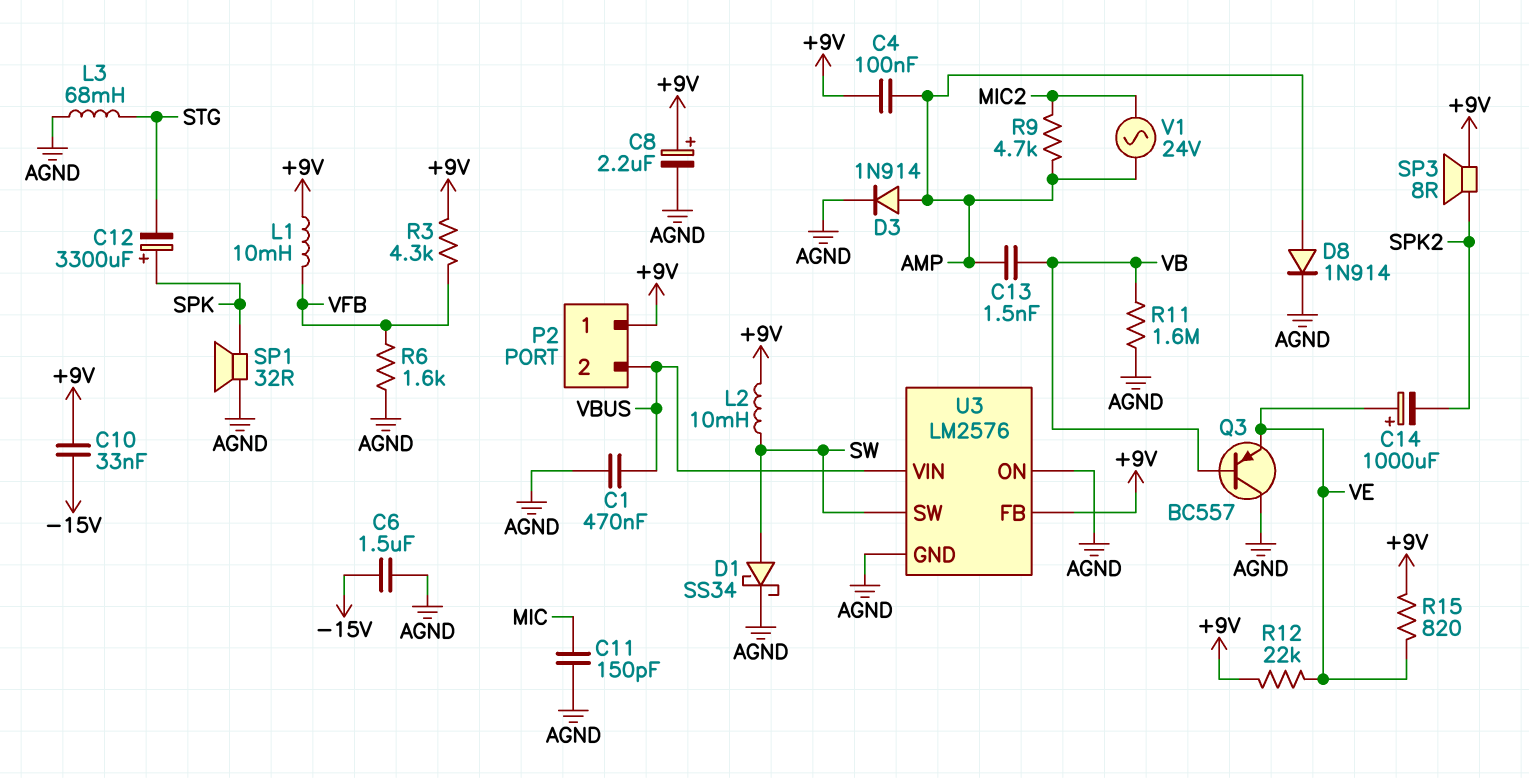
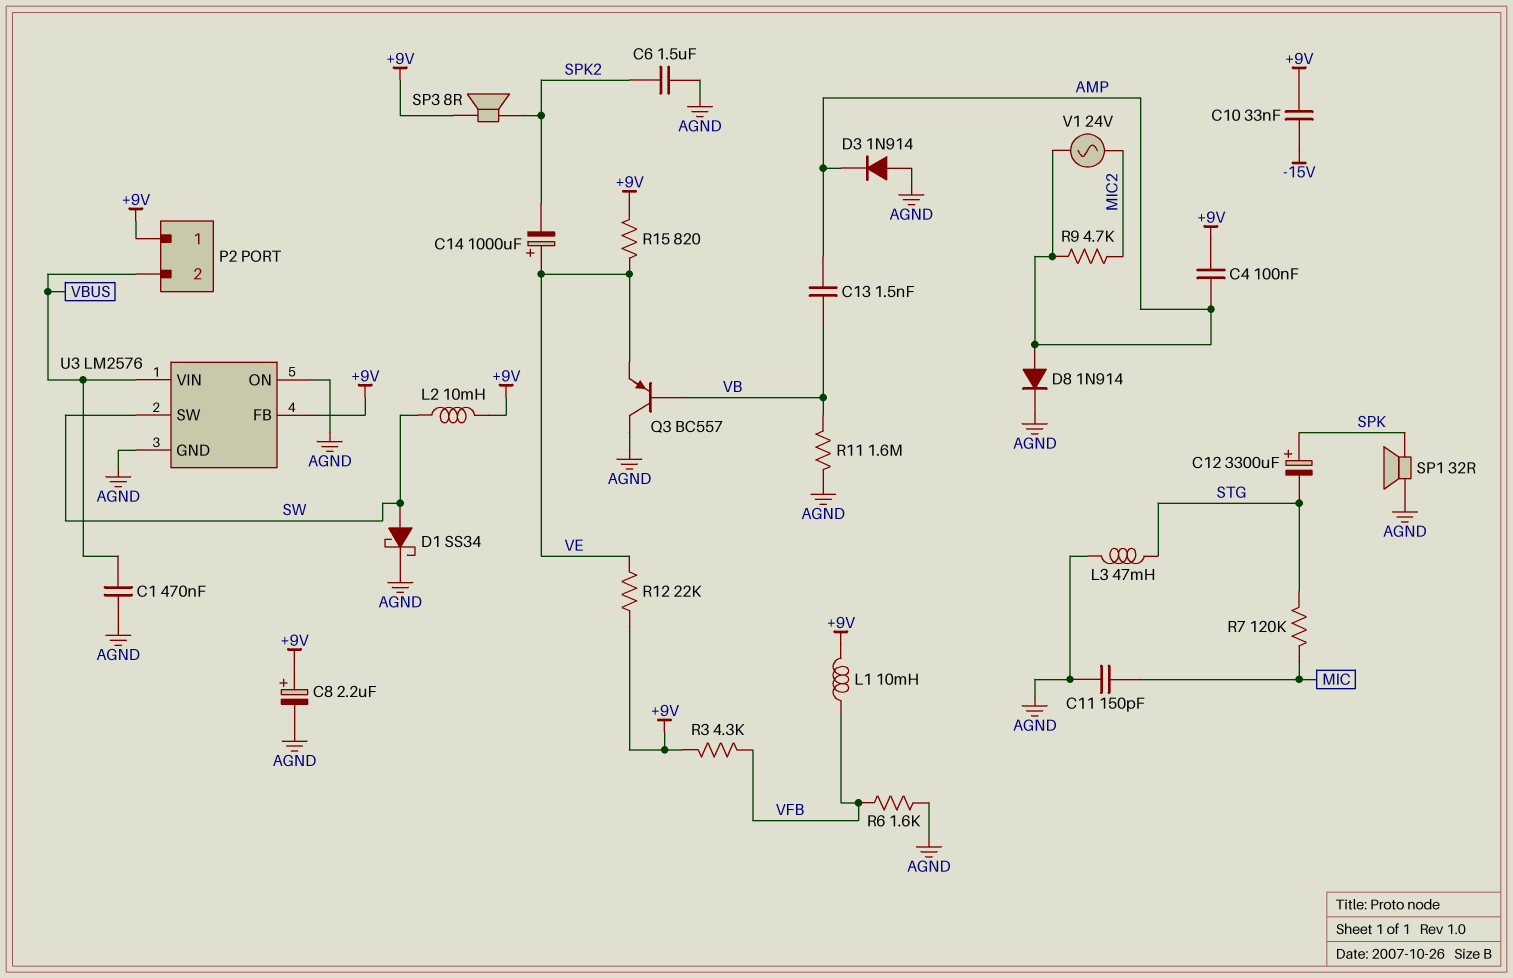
C6: 1.5uF (-15V, AGND) -> 1.5uF (AGND, SPK2)
D3: diode 1N914 (A AMP, K AGND) -> diode 1N914 (A AGND, K AMP)
L3: 68mH (AGND, STG) -> 47mH (AGND, STG)
R7: none -> 120k (MIC, STG)

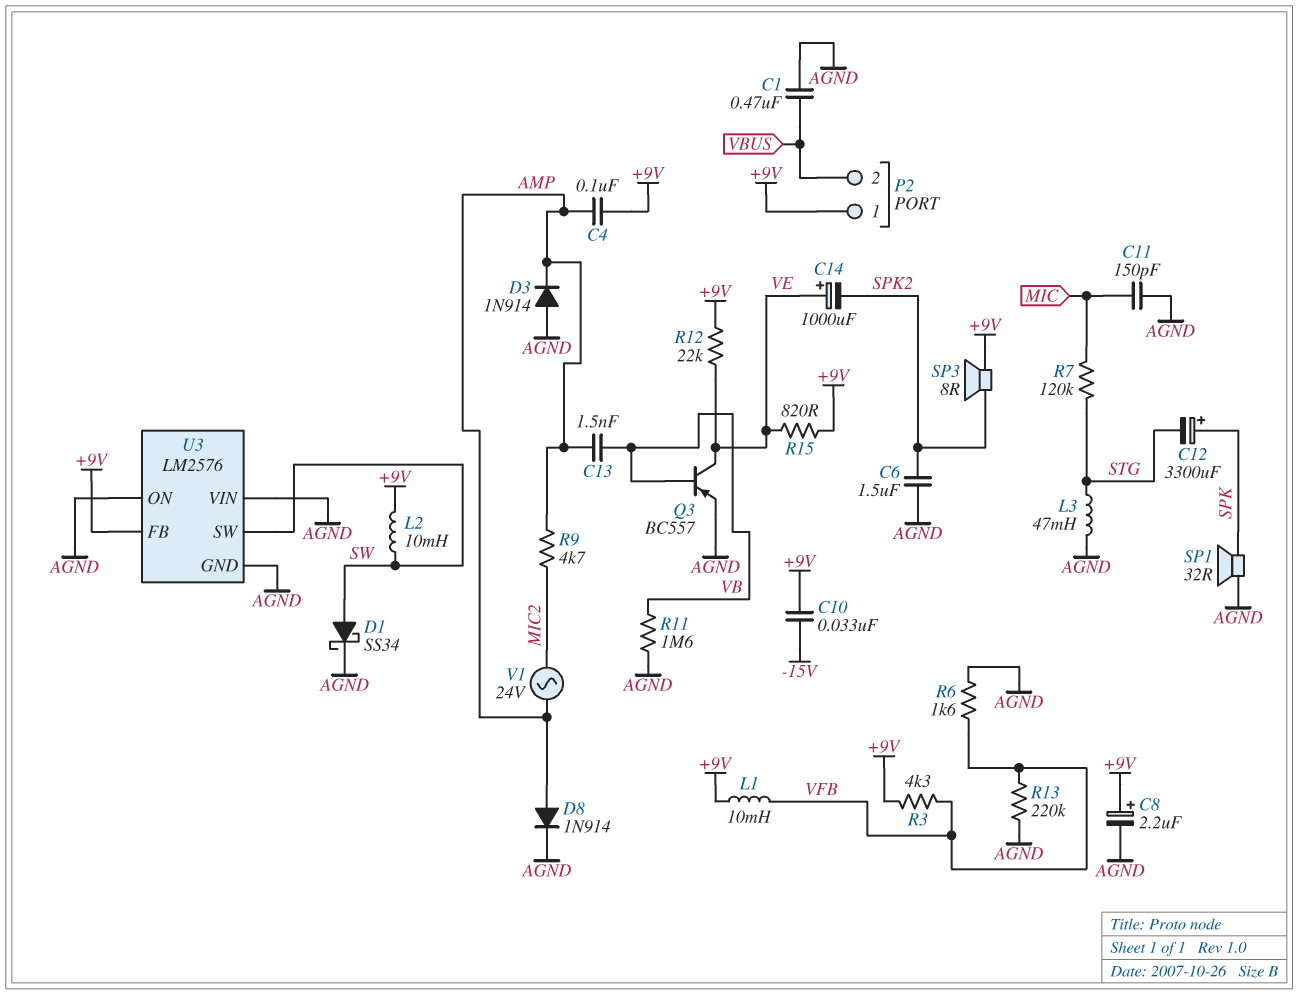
Q3: PNP BC557 (B VB, C AGND, E VE) -> PNP BC557 (B VB, C VE, E AGND)
R13: none -> 220k (AGND, VFB)
U3 pin VIN: VBUS -> AGND

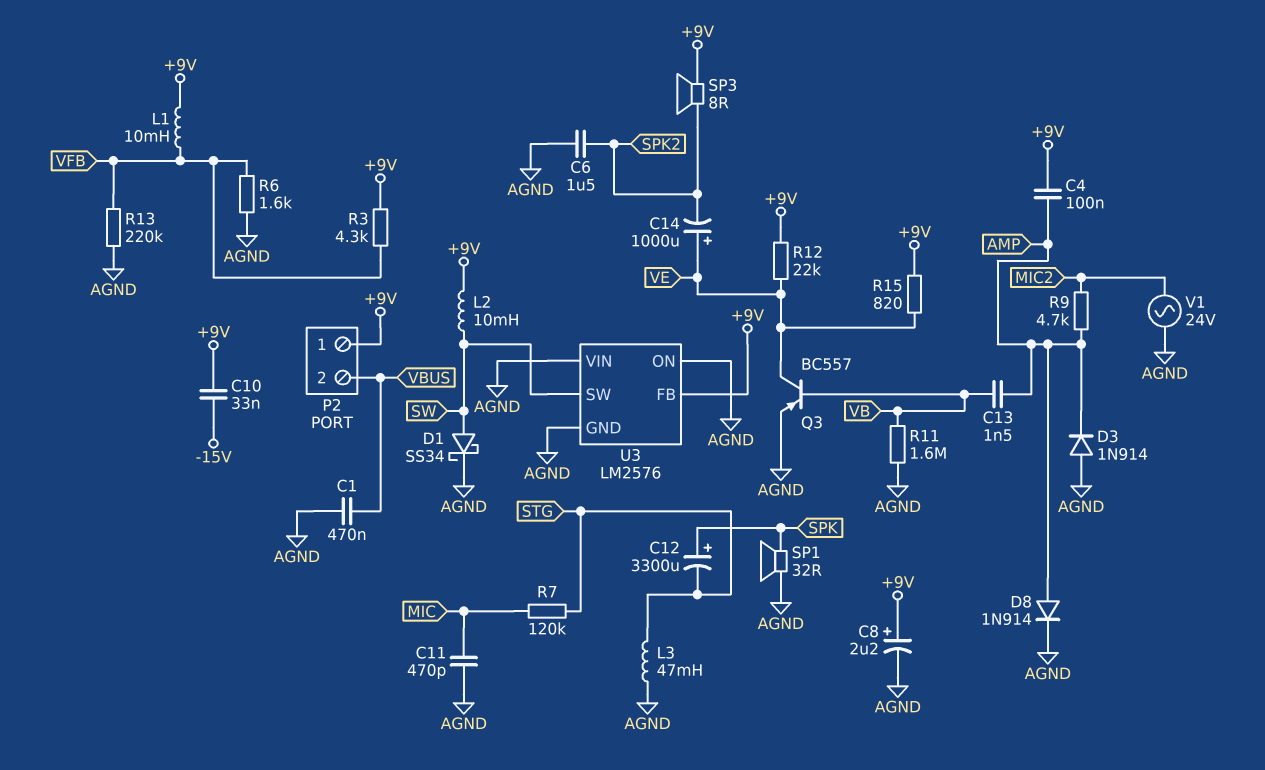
C11: 150pF (AGND, MIC) -> 470pF (AGND, MIC)
V1: AC 24V (AMP, MIC2) -> AC 24V (AGND, MIC2)

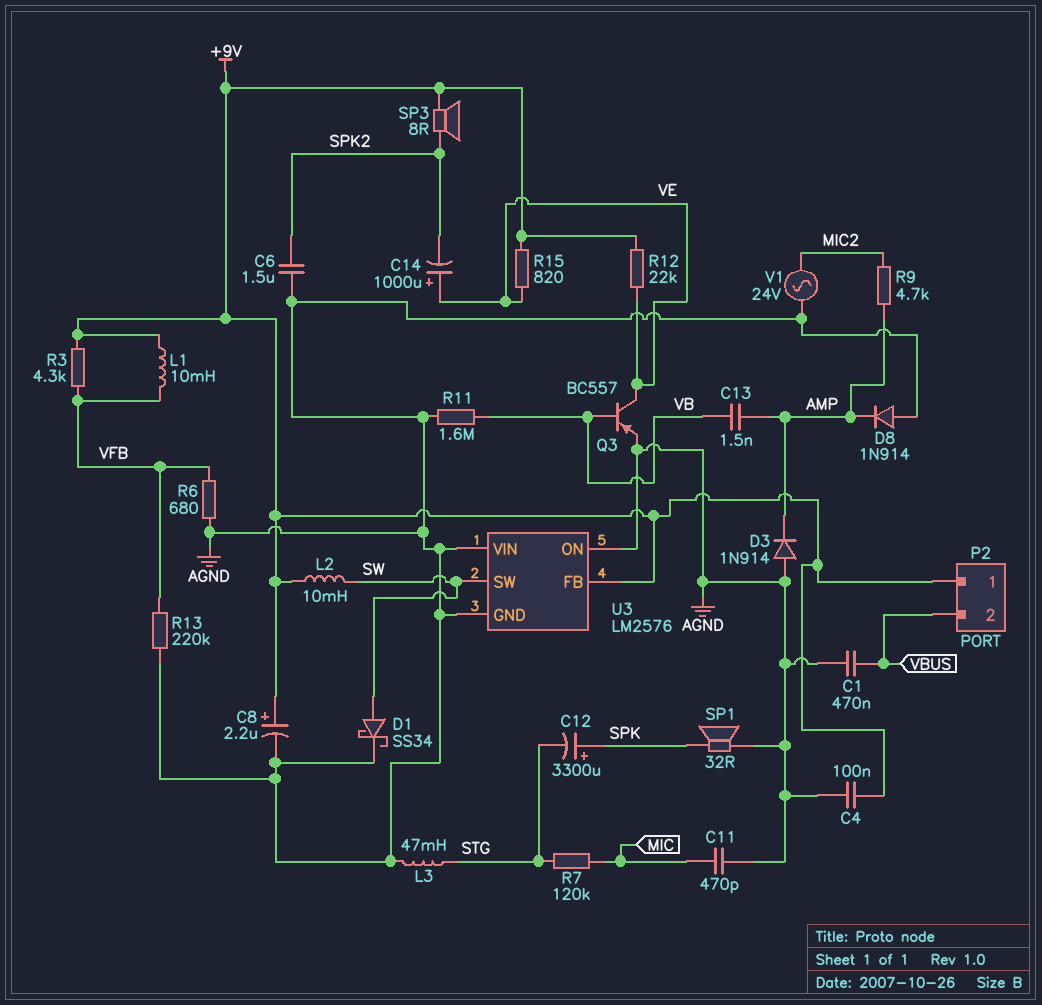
C4: 100nF (+9V, AMP) -> 100nF (+9V, AGND)
C10: 33nF (+9V, -15V) -> none
D8: diode 1N914 (A AMP, K AGND) -> diode 1N914 (A AGND, K AMP)
R6: 1.6k (AGND, VFB) -> 680 (AGND, VFB)

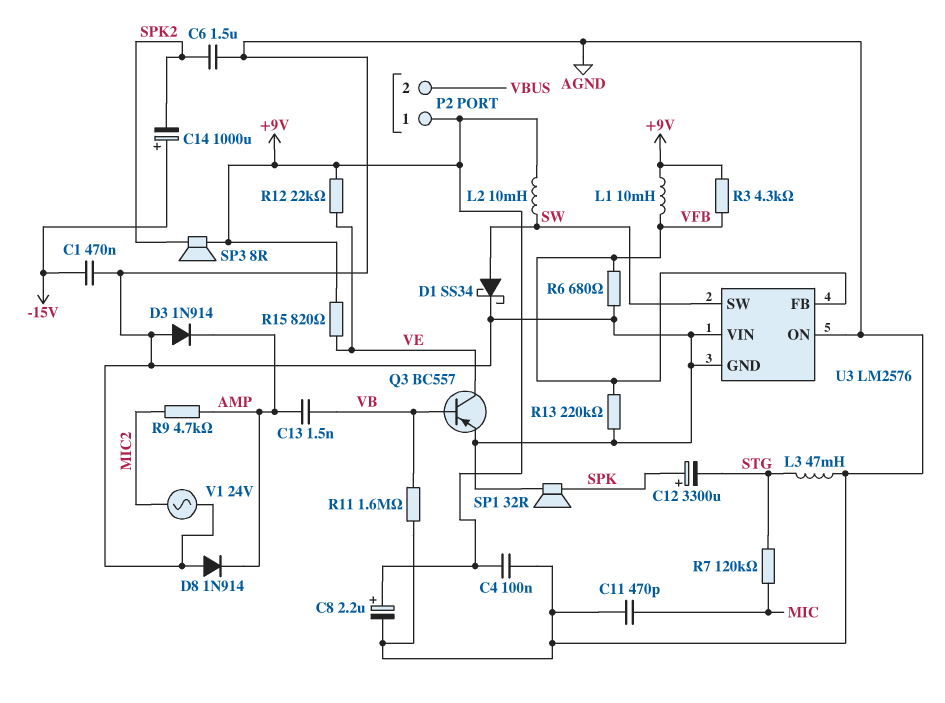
C1: 470nF (AGND, VBUS) -> 470nF (-15V, AGND)
C14: 1000uF (plus VE, minus SPK2) -> 1000uF (plus -15V, minus SPK2)
U3 pin FB: +9V -> VFB

